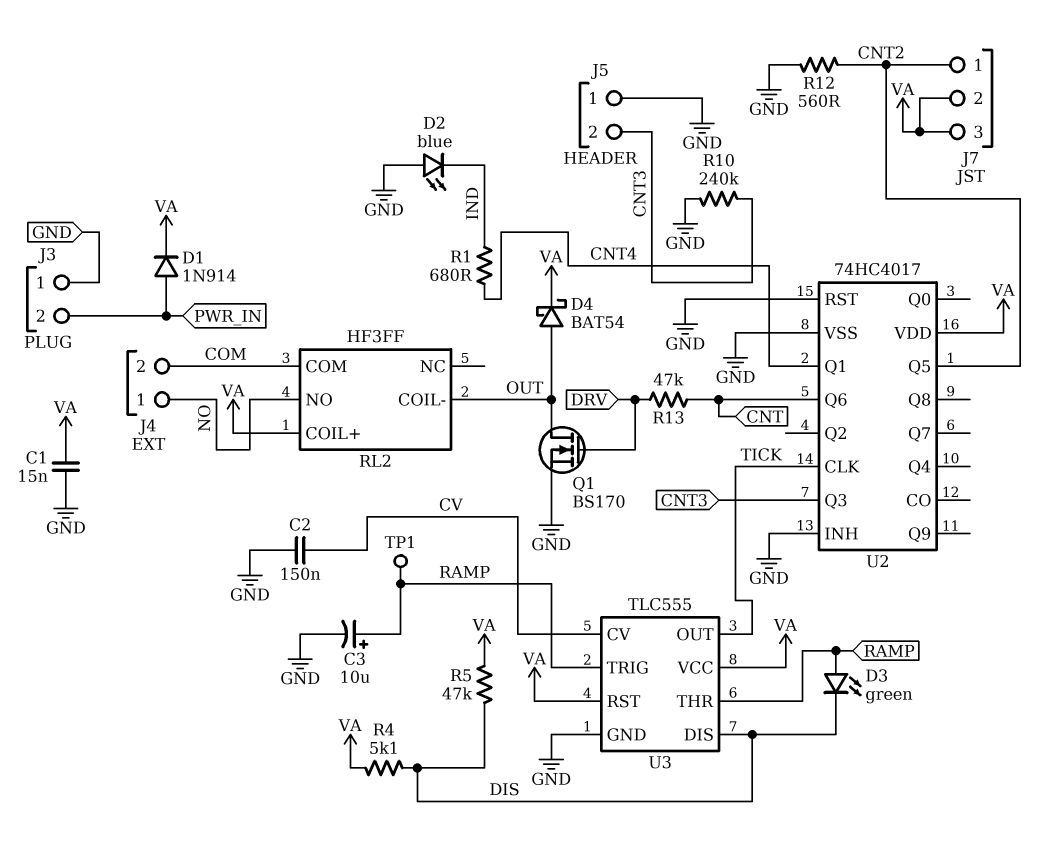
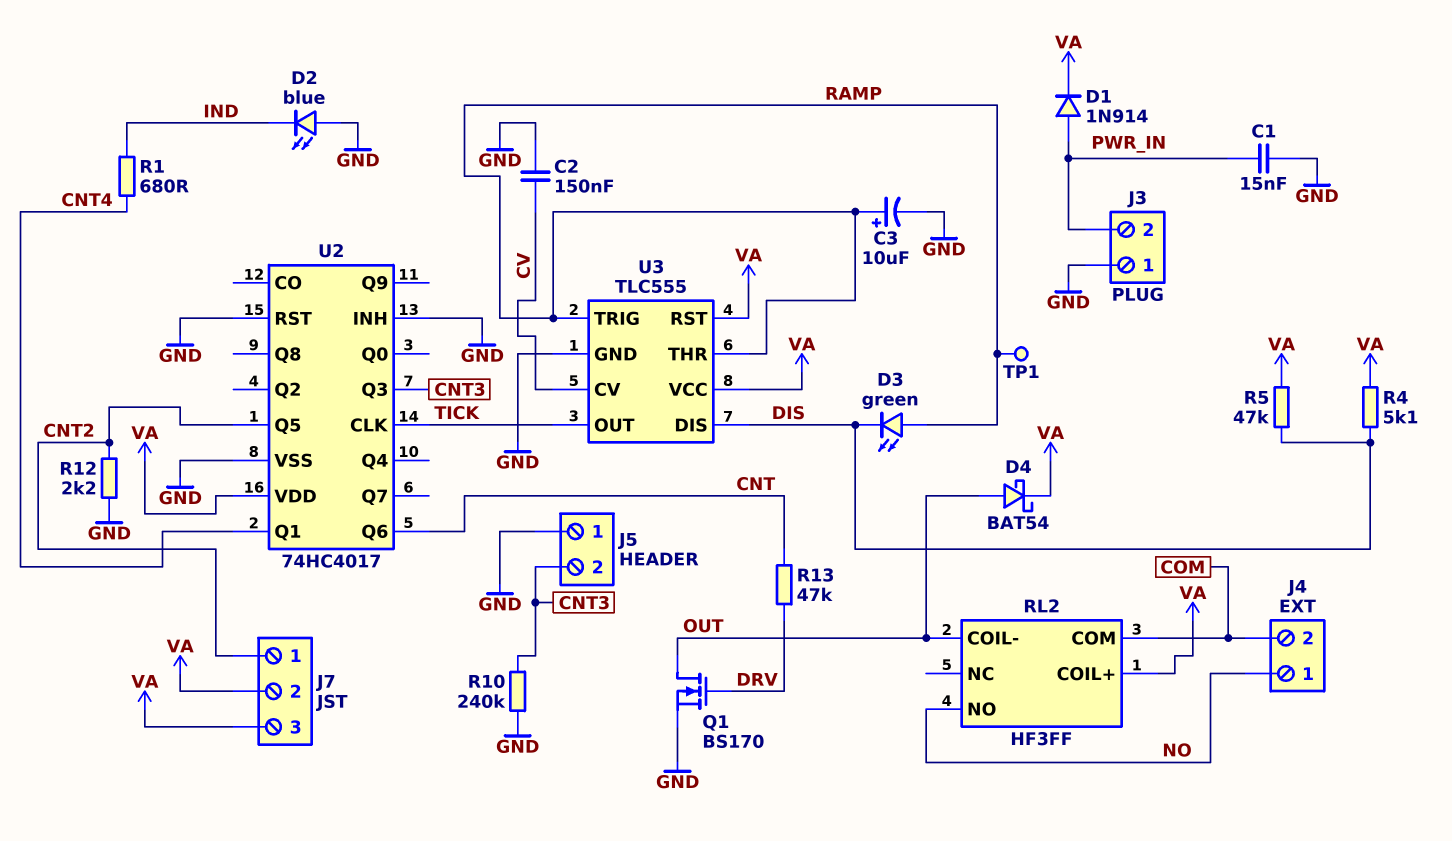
C1: 15nF (GND, VA) -> 15nF (GND, PWR_IN)
R12: 560 (CNT2, GND) -> 2.2k (CNT2, GND)

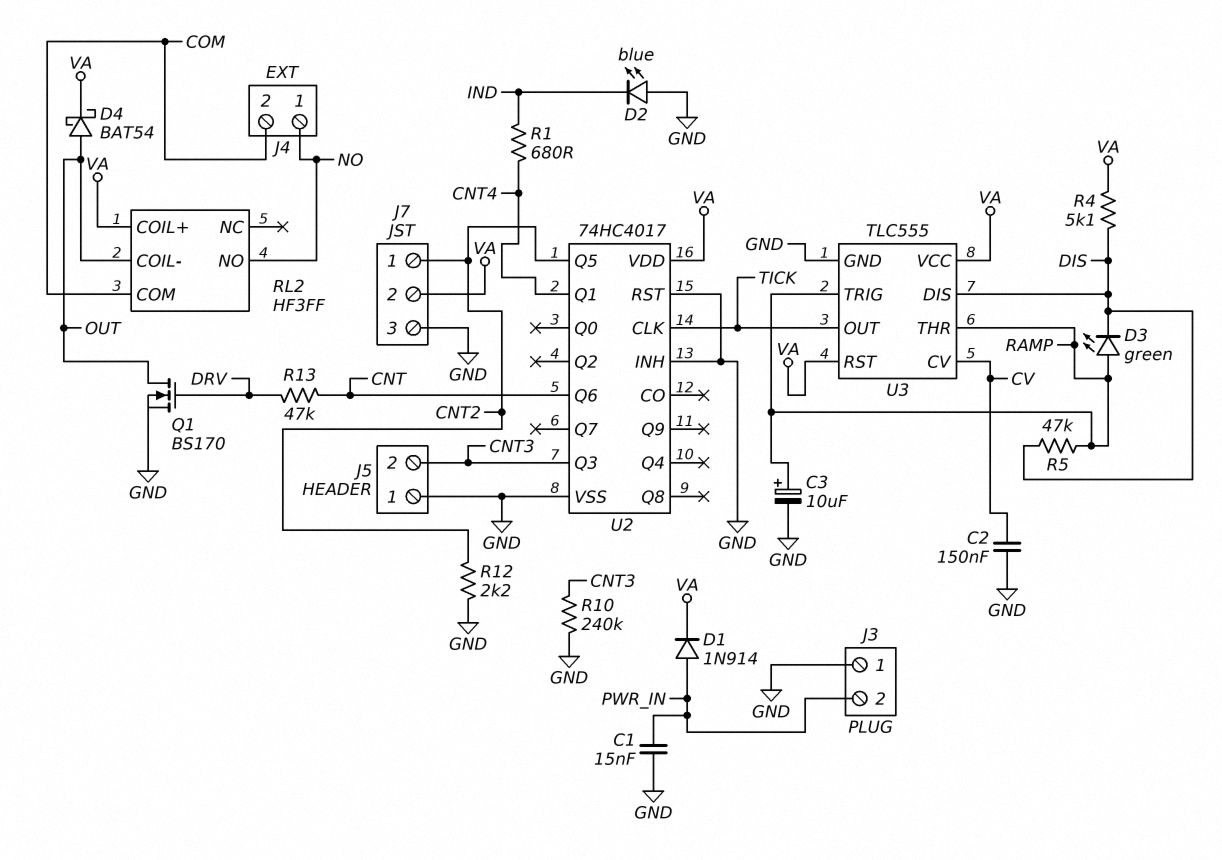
J7 pin 3: VA -> GND
R5: 47k (DIS, VA) -> 47k (DIS, RAMP)
TP1: test point (RAMP) -> none

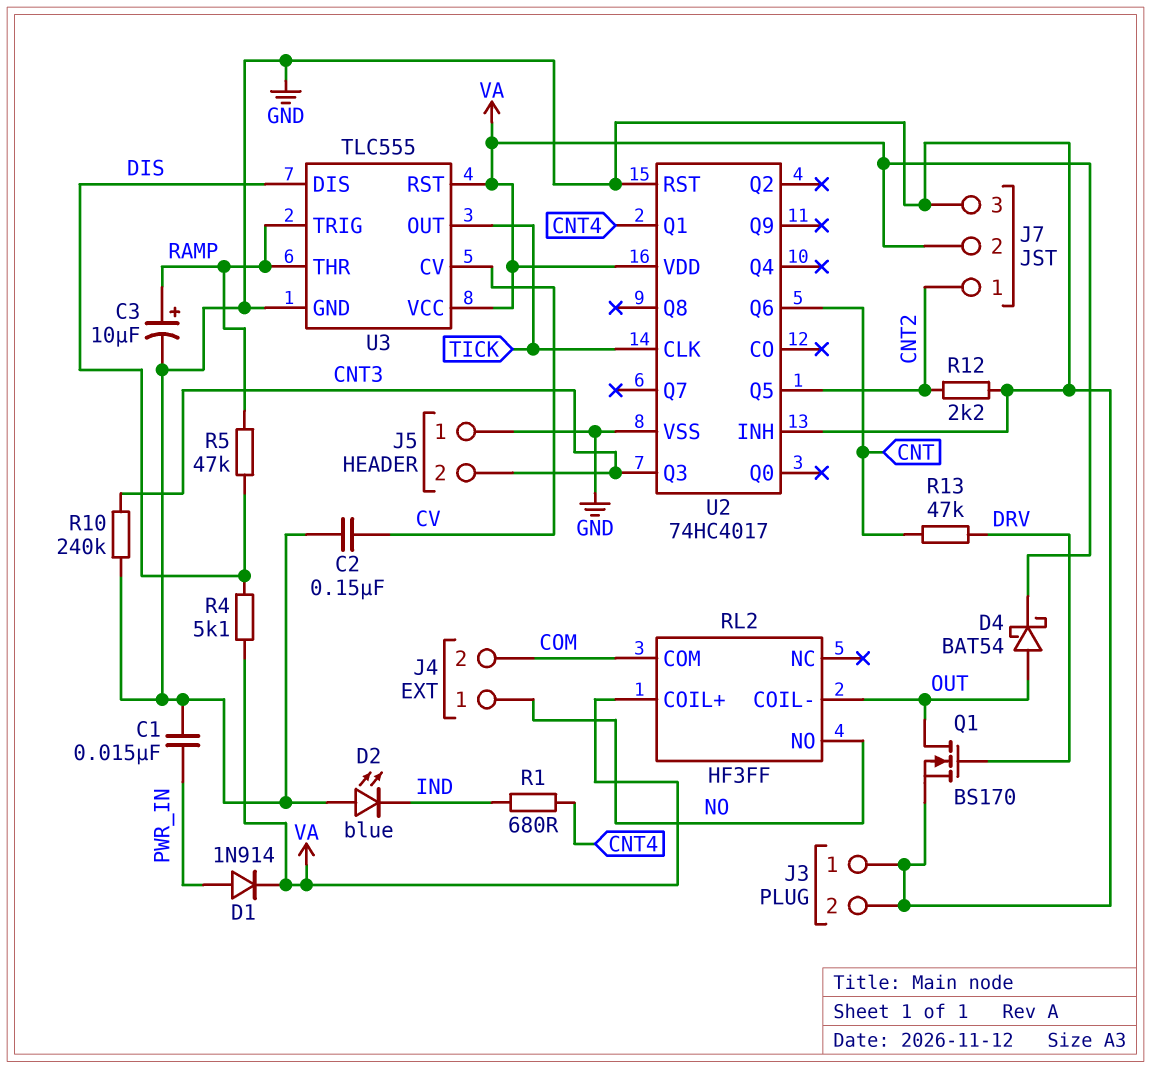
D3: LED green (A RAMP, K DIS) -> none
J3 pin 2: PWR_IN -> GND

